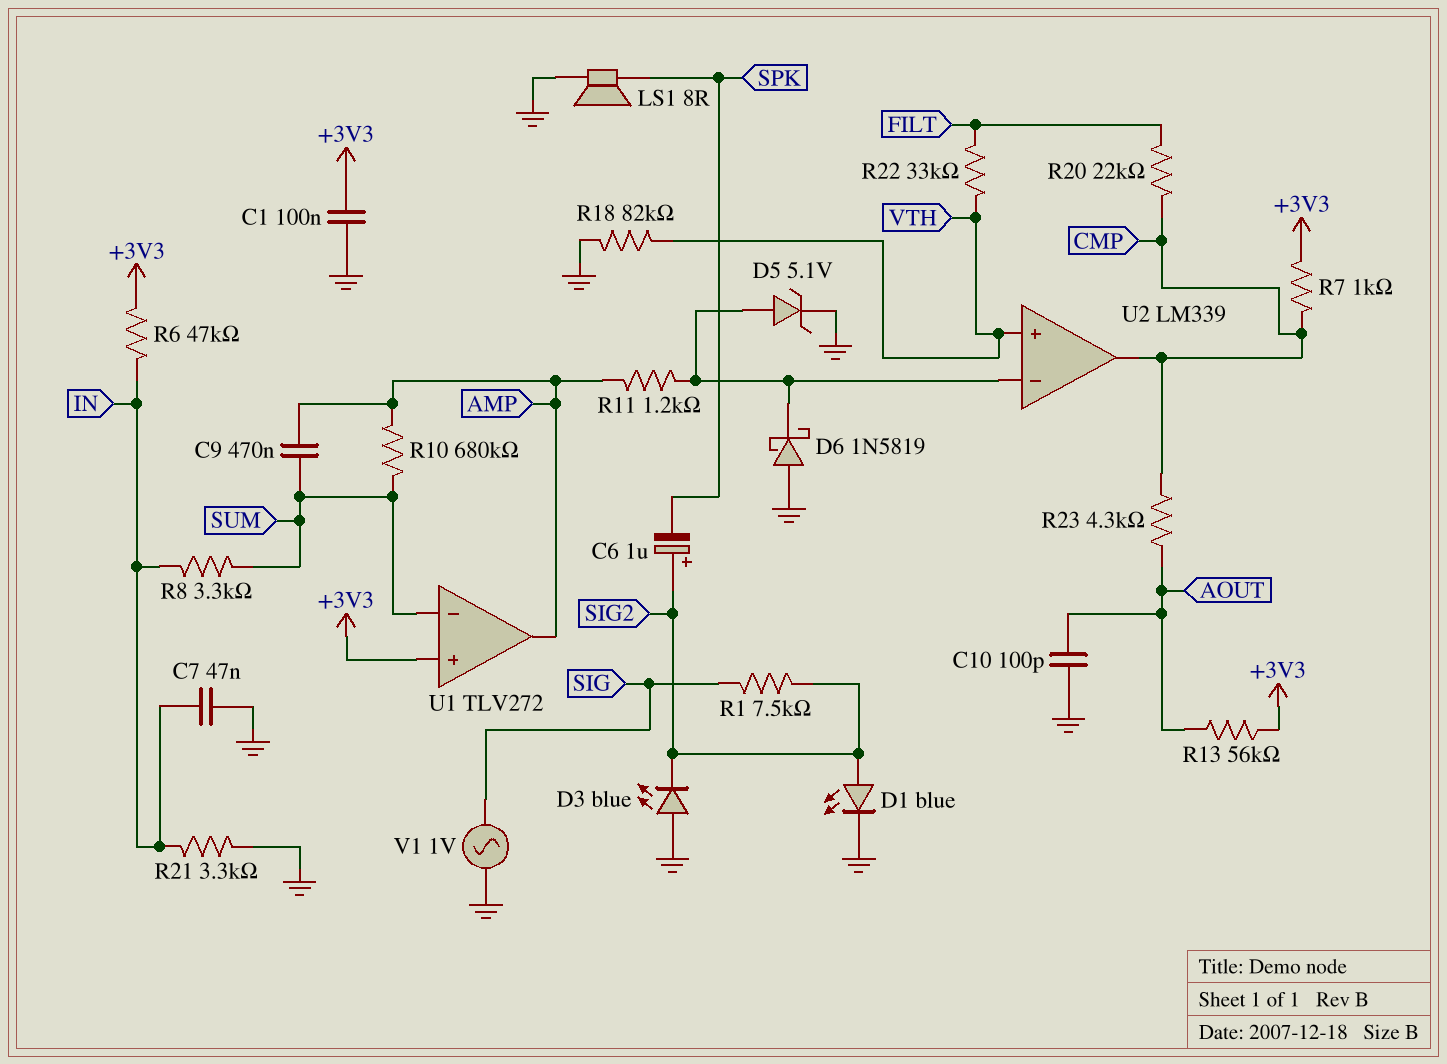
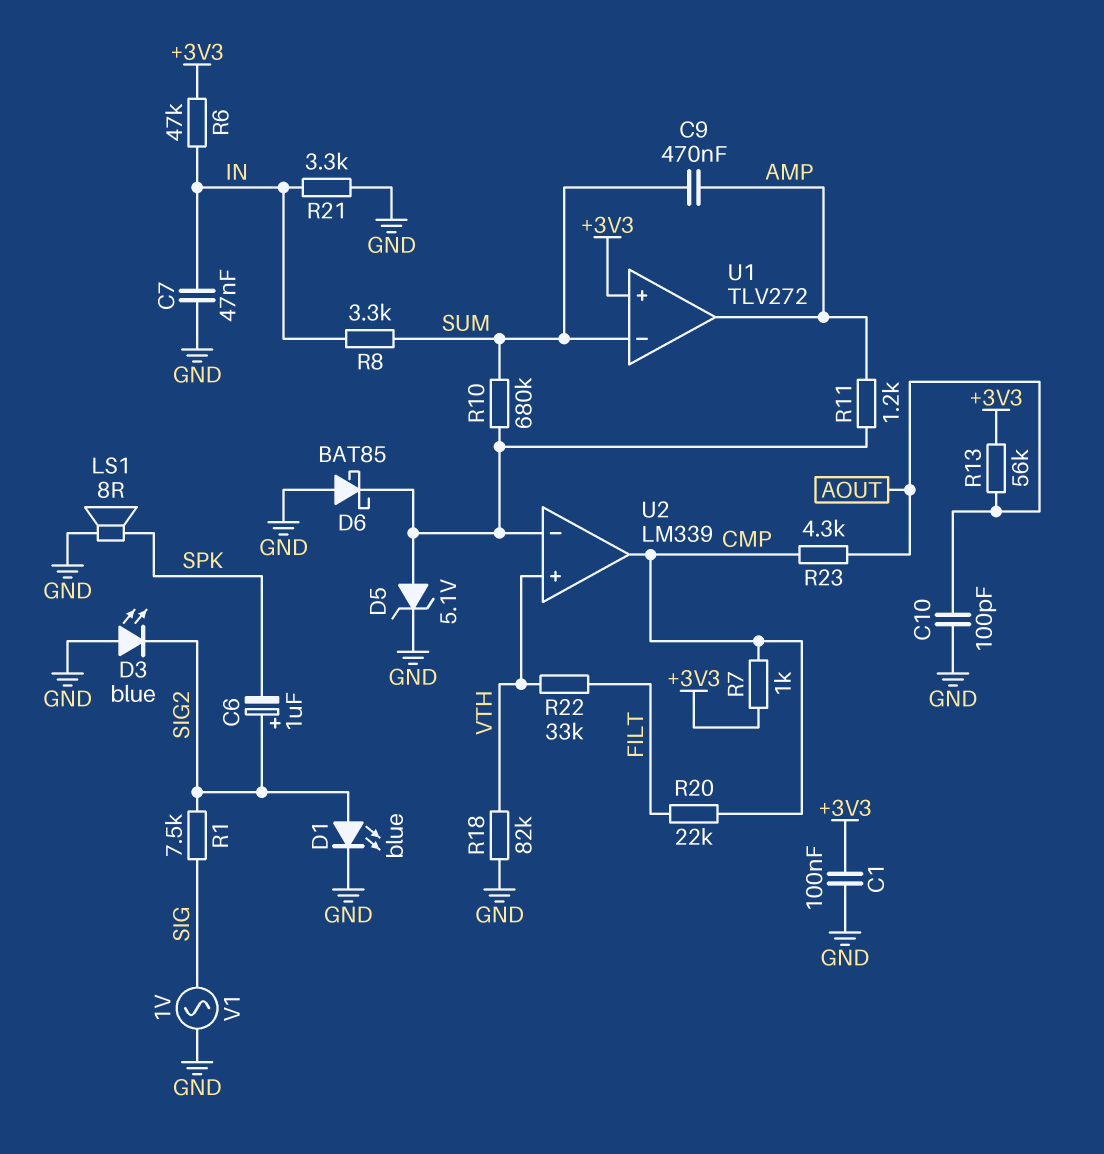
D6: schottky 1N5819 (A GND, K U2/in-) -> schottky BAT85 (A GND, K U2/in-)
R10: 680k (AMP, SUM) -> 680k (SUM, U2/in-)

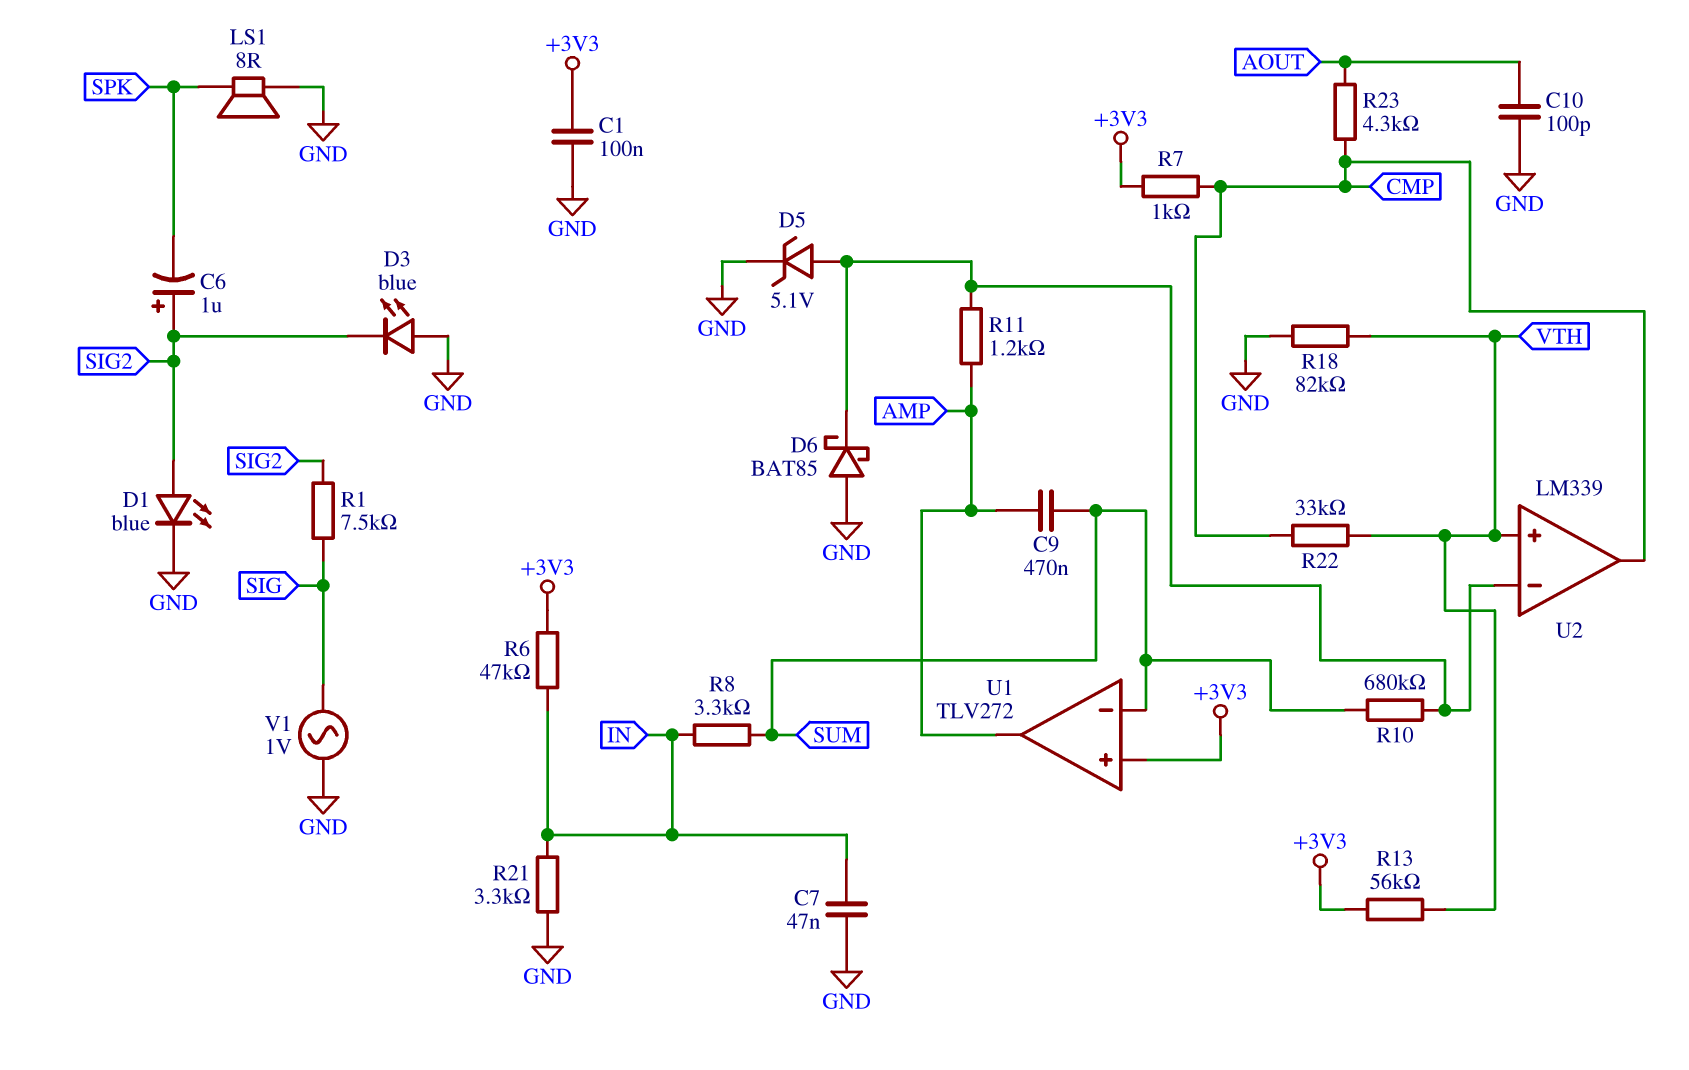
R13: 56k (+3V3, AOUT) -> 56k (+3V3, VTH)
R20: 22k (CMP, FILT) -> none
R22: 33k (FILT, VTH) -> 33k (CMP, VTH)

